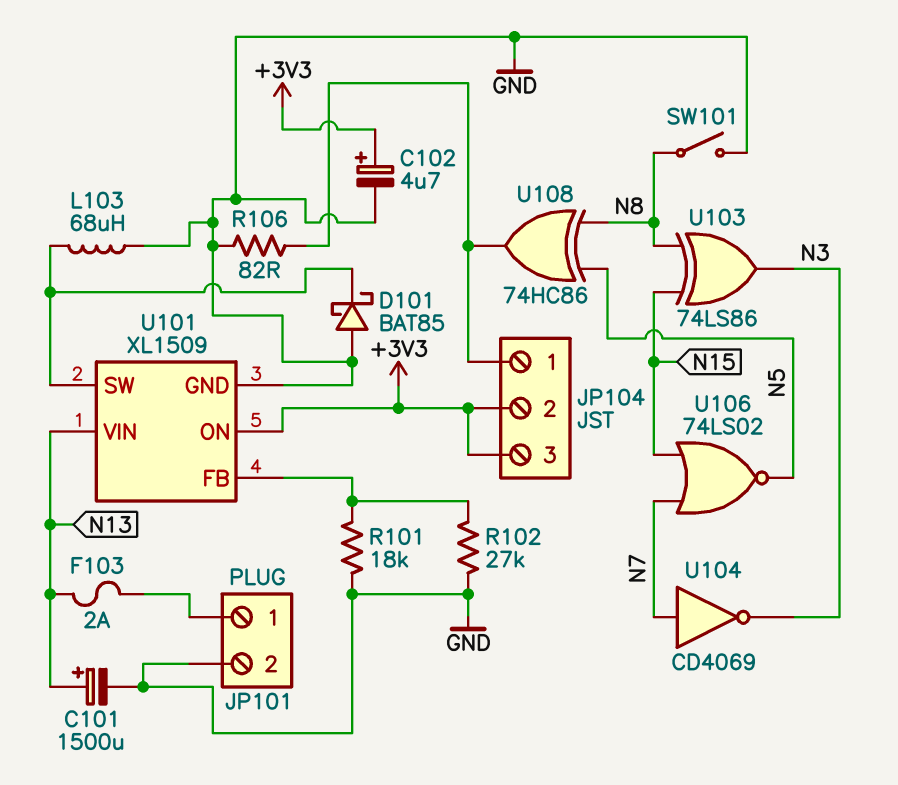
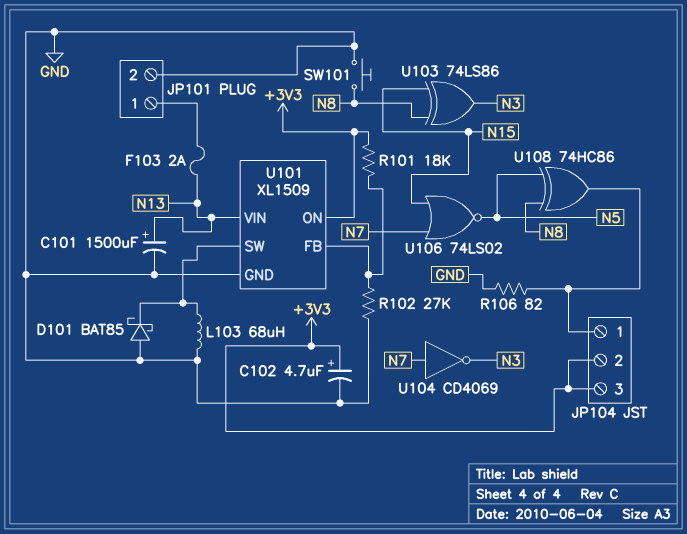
R101: 18k (GND, U101/FB) -> 18k (+3V3, U101/FB)
SW101: switch (GND, N8) -> button (GND, N8)

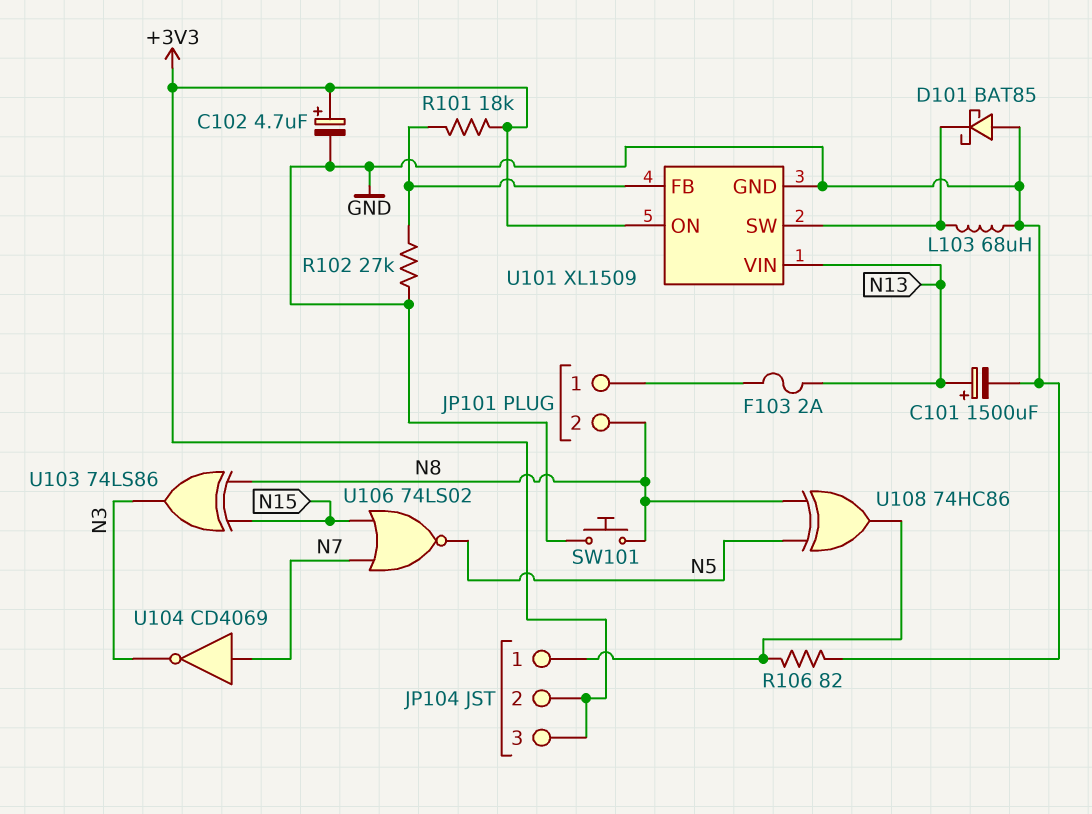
JP101 pin 2: GND -> N8

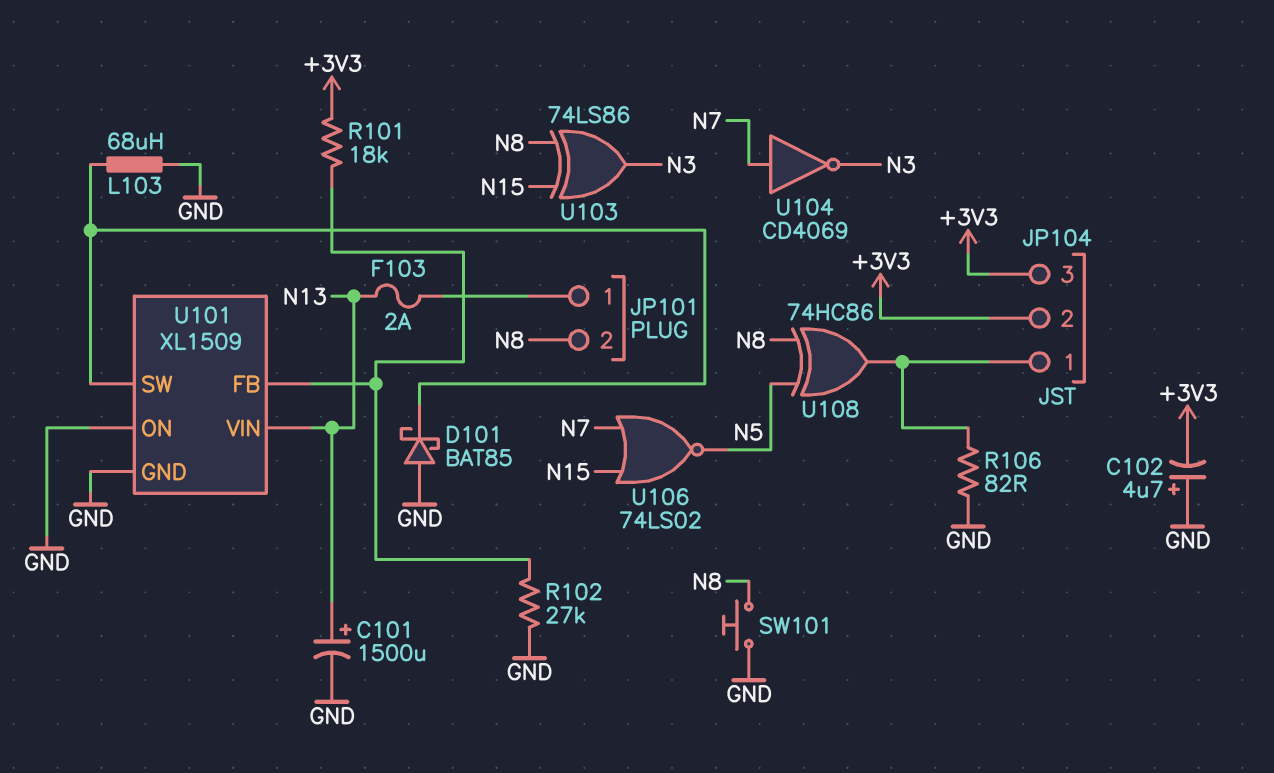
C102: 4.7uF (plus +3V3, minus GND) -> 4.7uF (plus GND, minus +3V3)
U101 pin ON: +3V3 -> GND

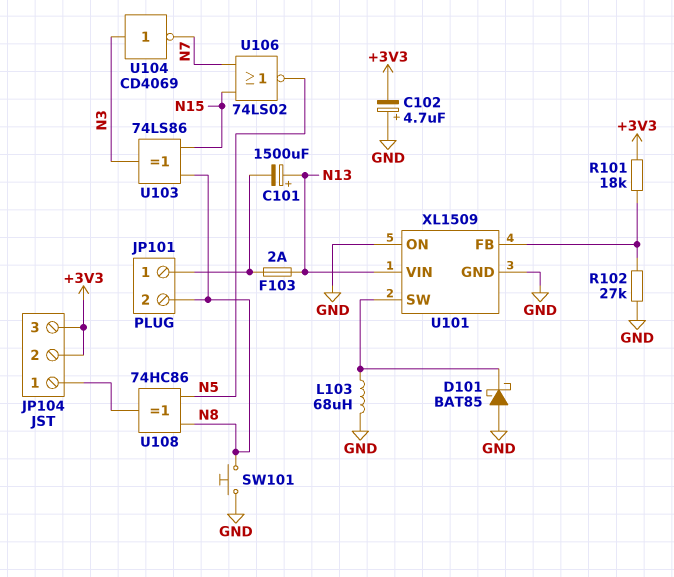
C101: 1500uF (plus N13, minus GND) -> 1500uF (plus N13, minus JP101/1)
R106: 82 (GND, JP104/1) -> none
U104: NOT CD4069 (in N7, out N3) -> NOT CD4069 (in N3, out N7)

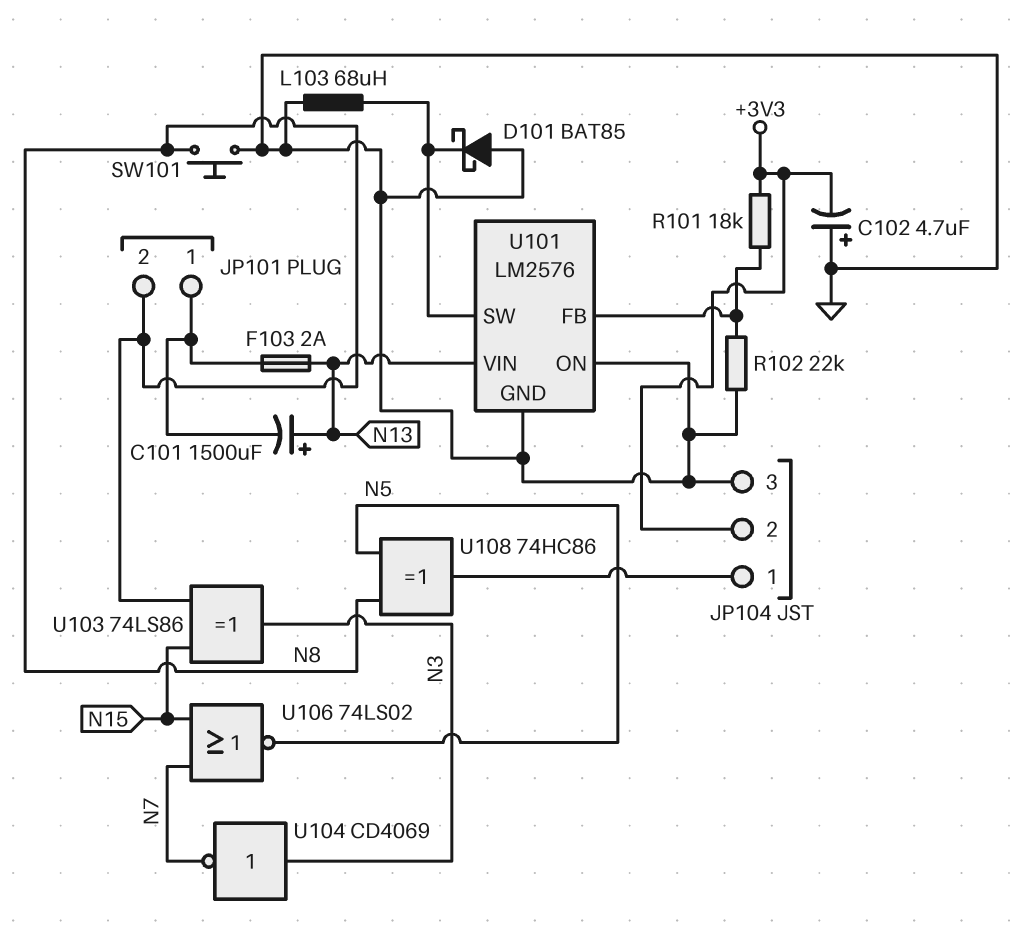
JP104 pin 3: +3V3 -> GND
R102: 27k (GND, U101/FB) -> 22k (GND, U101/FB)
U101: XL1509 -> LM2576

